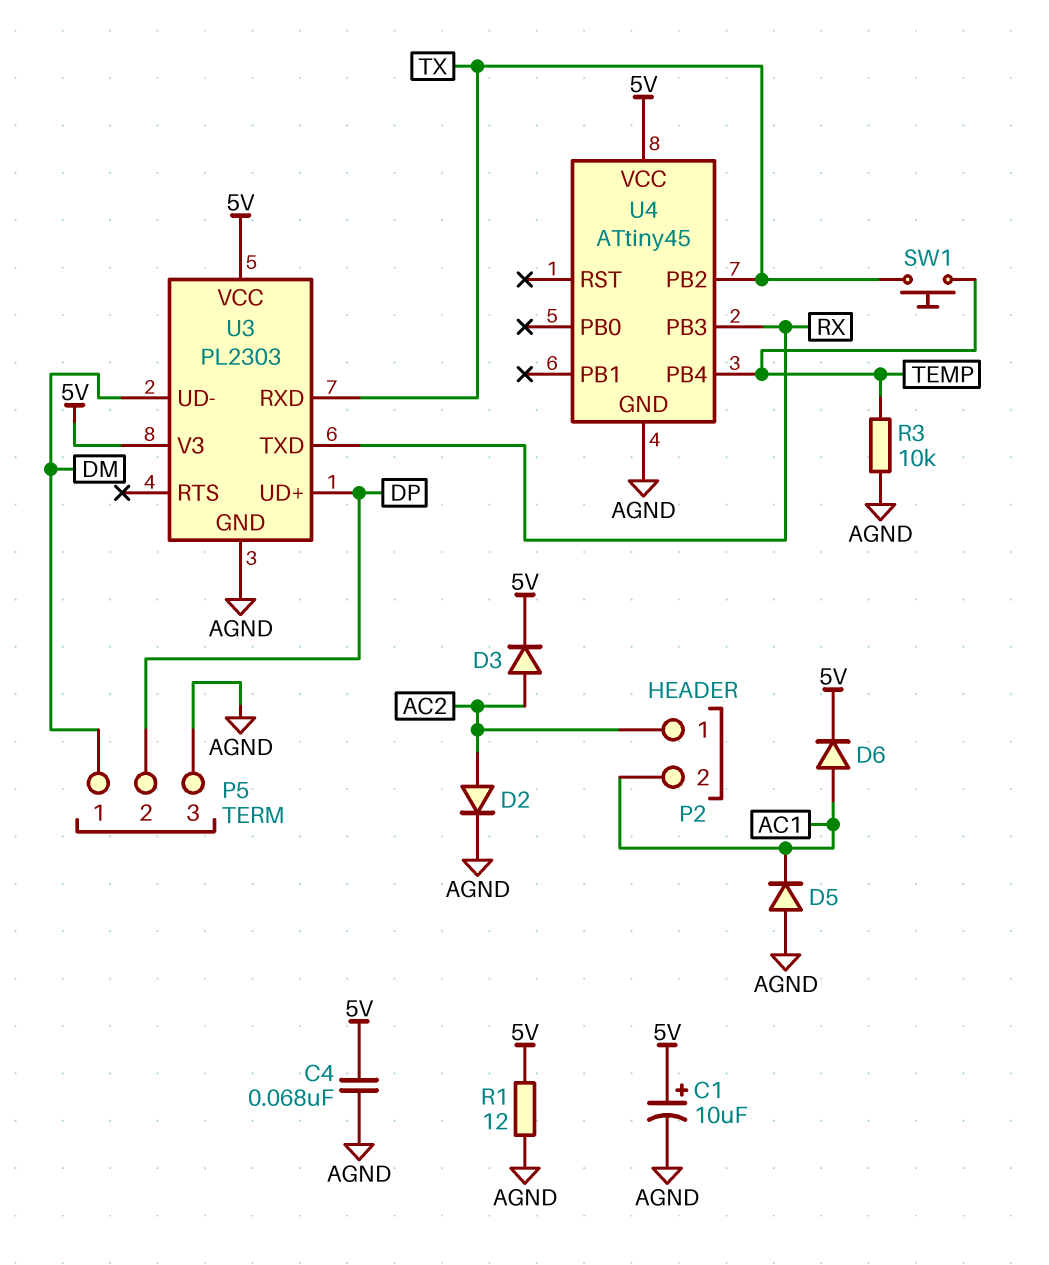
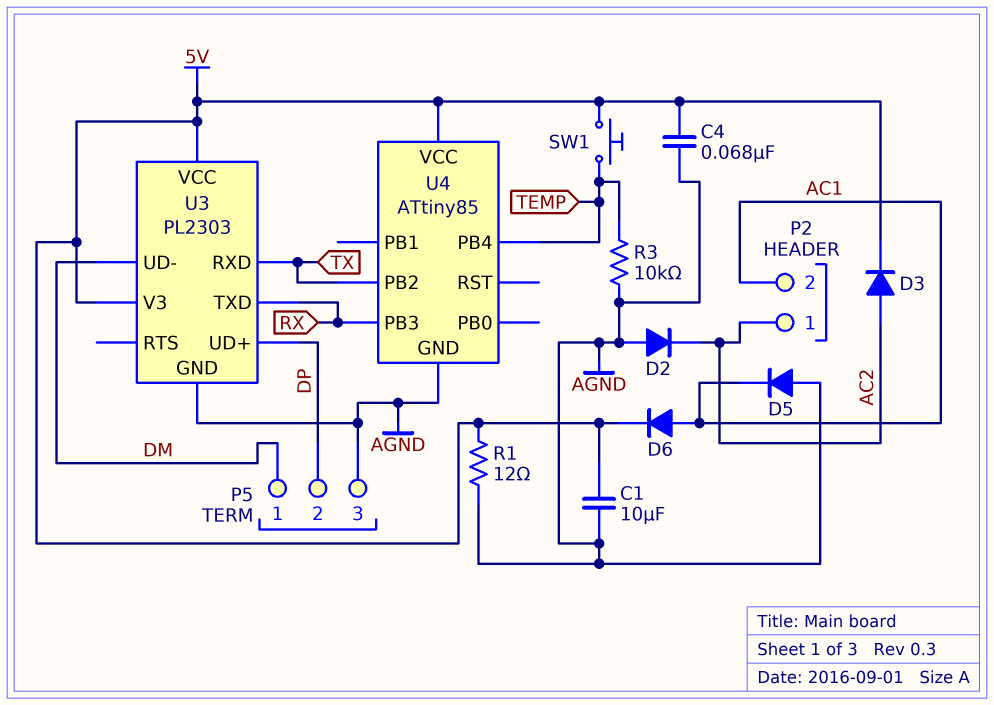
C1: 10uF (plus 5V, minus AGND) -> 10uF (5V, AGND)
D2: diode (A AC2, K AGND) -> diode (A AGND, K AC2)
SW1: button (TEMP, TX) -> button (5V, TEMP)
U4: ATtiny45 -> ATtiny85

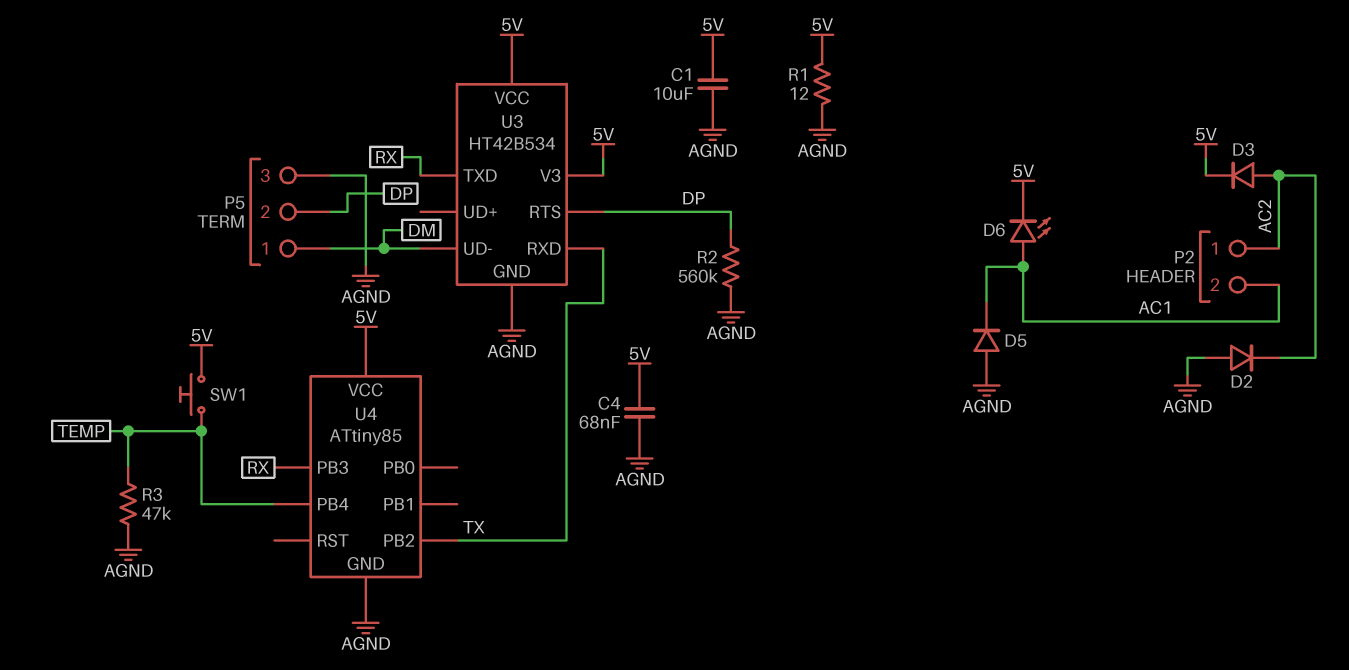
D6: diode (A AC1, K 5V) -> LED (A AC1, K 5V)
R2: none -> 560k (AGND, DP)
R3: 10k (AGND, TEMP) -> 47k (AGND, TEMP)
U3: PL2303 -> HT42B534
U3 pin RTS: none -> DP
U3 pin UD+: DP -> none

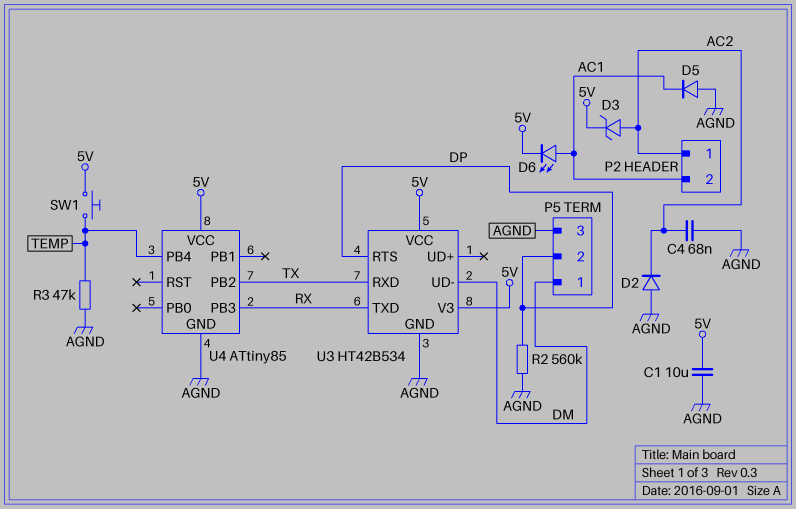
C4: 68nF (5V, AGND) -> 68nF (AC2, AGND)
D3: diode (A AC2, K 5V) -> zener (A AC2, K 5V)
R1: 12 (5V, AGND) -> none

